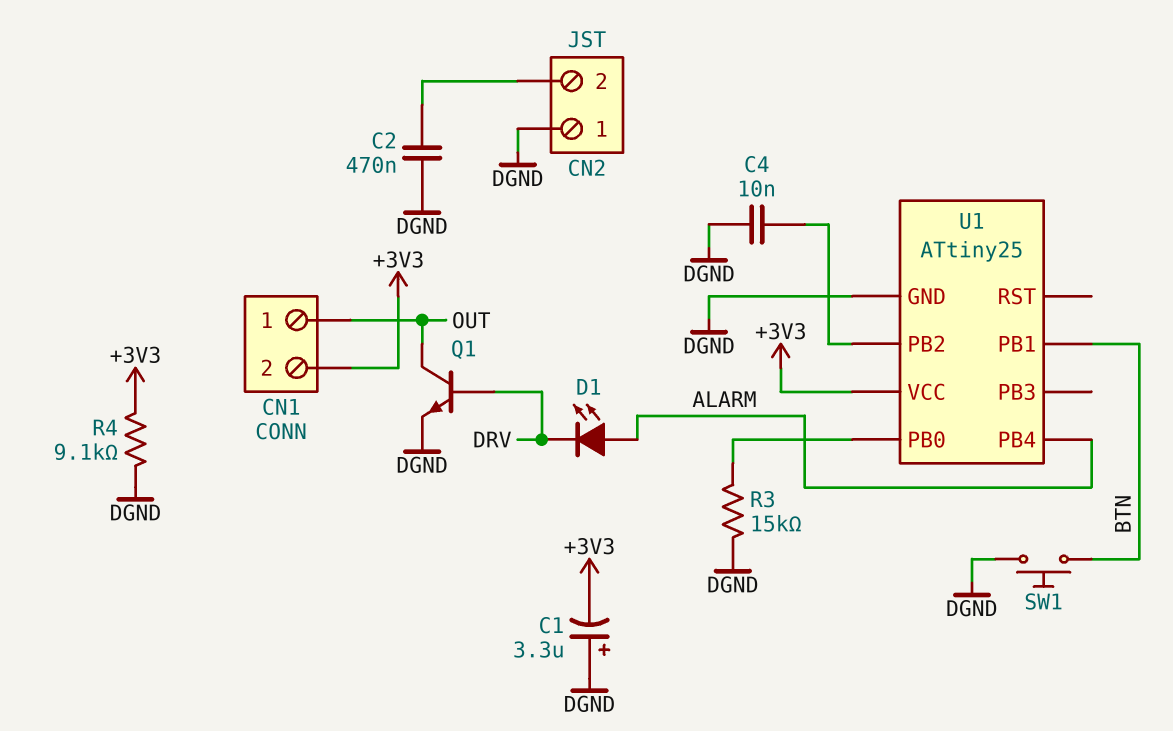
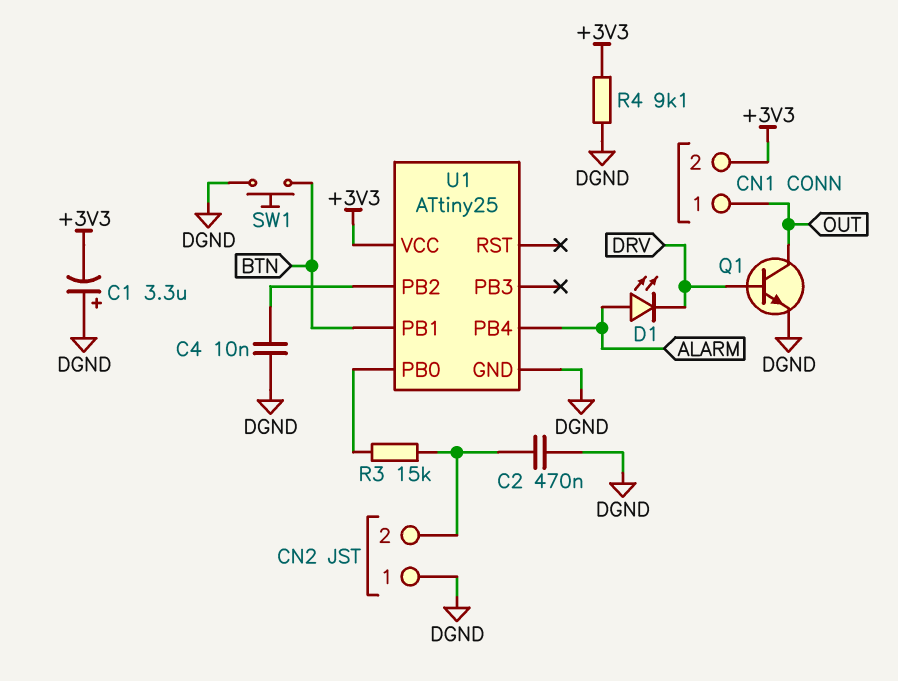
R3: 15k (DGND, U1/PB0) -> 15k (CN2/2, U1/PB0)

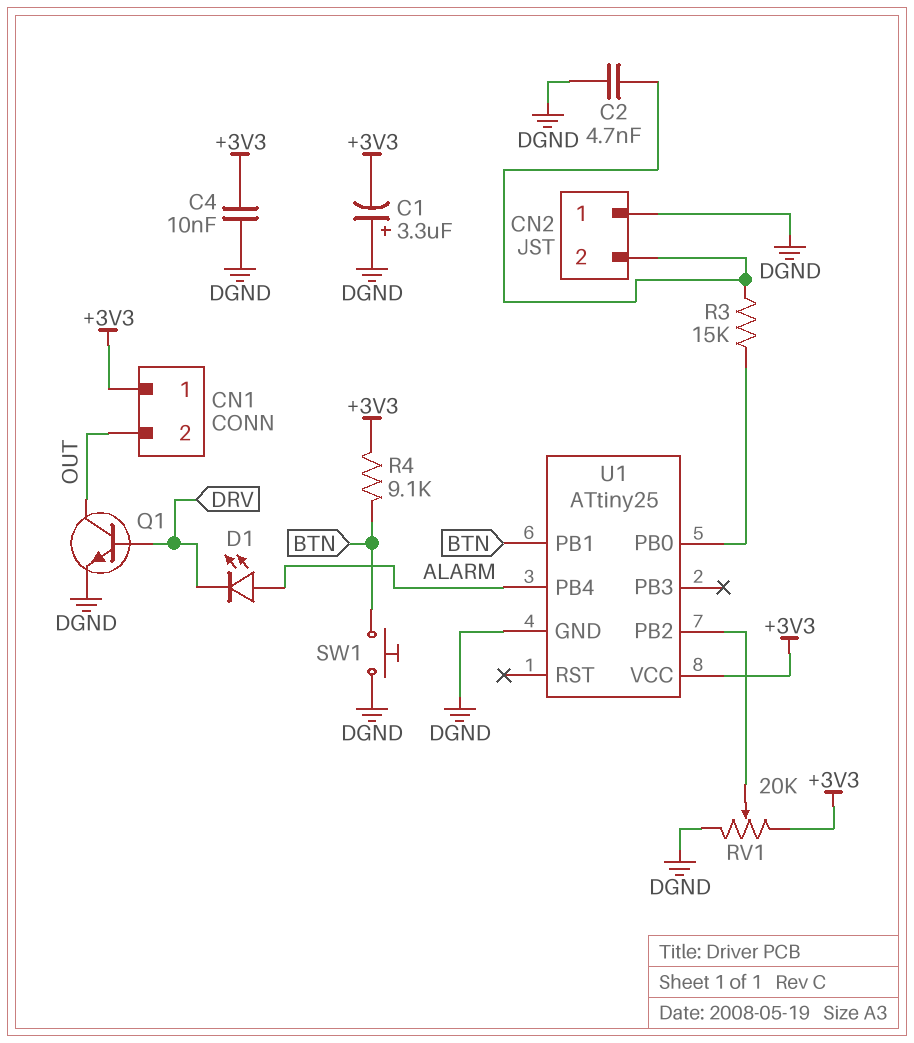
C2: 470nF (CN2/2, DGND) -> 4.7nF (CN2/2, DGND)
C4: 10nF (DGND, U1/PB2) -> 10nF (+3V3, DGND)
CN1 pin 1: OUT -> +3V3
CN1 pin 2: +3V3 -> OUT
R4: 9.1k (+3V3, DGND) -> 9.1k (+3V3, BTN)
RV1: none -> 20k (+3V3, DGND, wiper U1/PB2)

